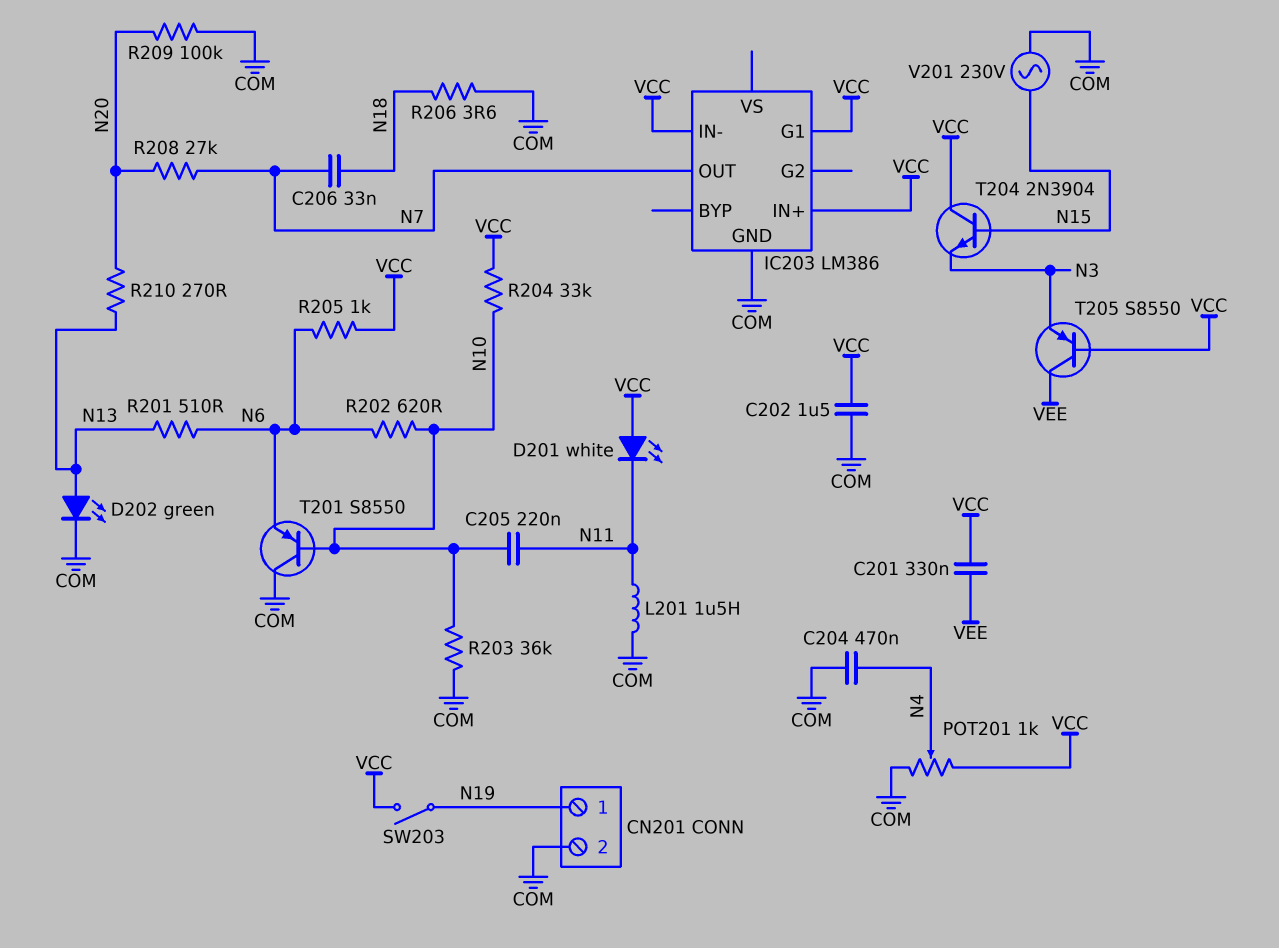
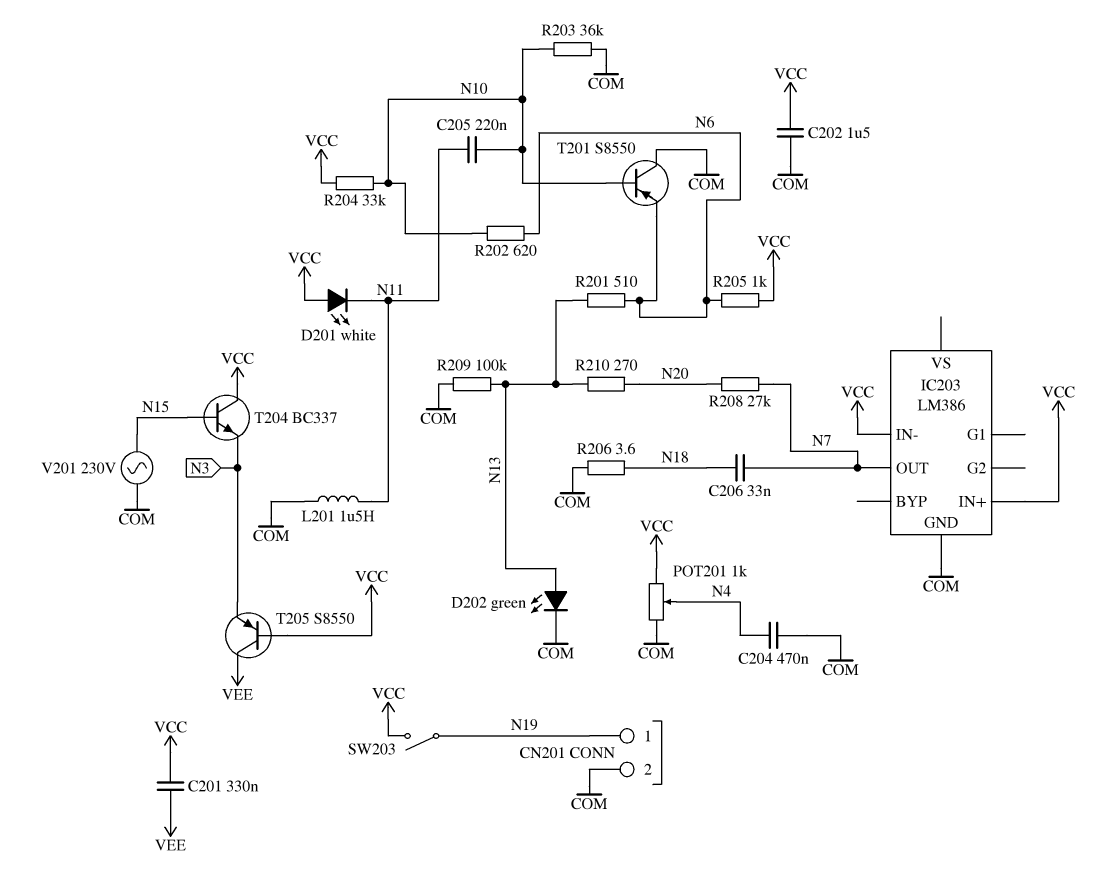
IC203 pin G1: VCC -> none
R209: 100k (COM, N20) -> 100k (COM, N13)
T204: NPN 2N3904 (B N15, C VCC, E N3) -> NPN BC337 (B N15, C VCC, E N3)

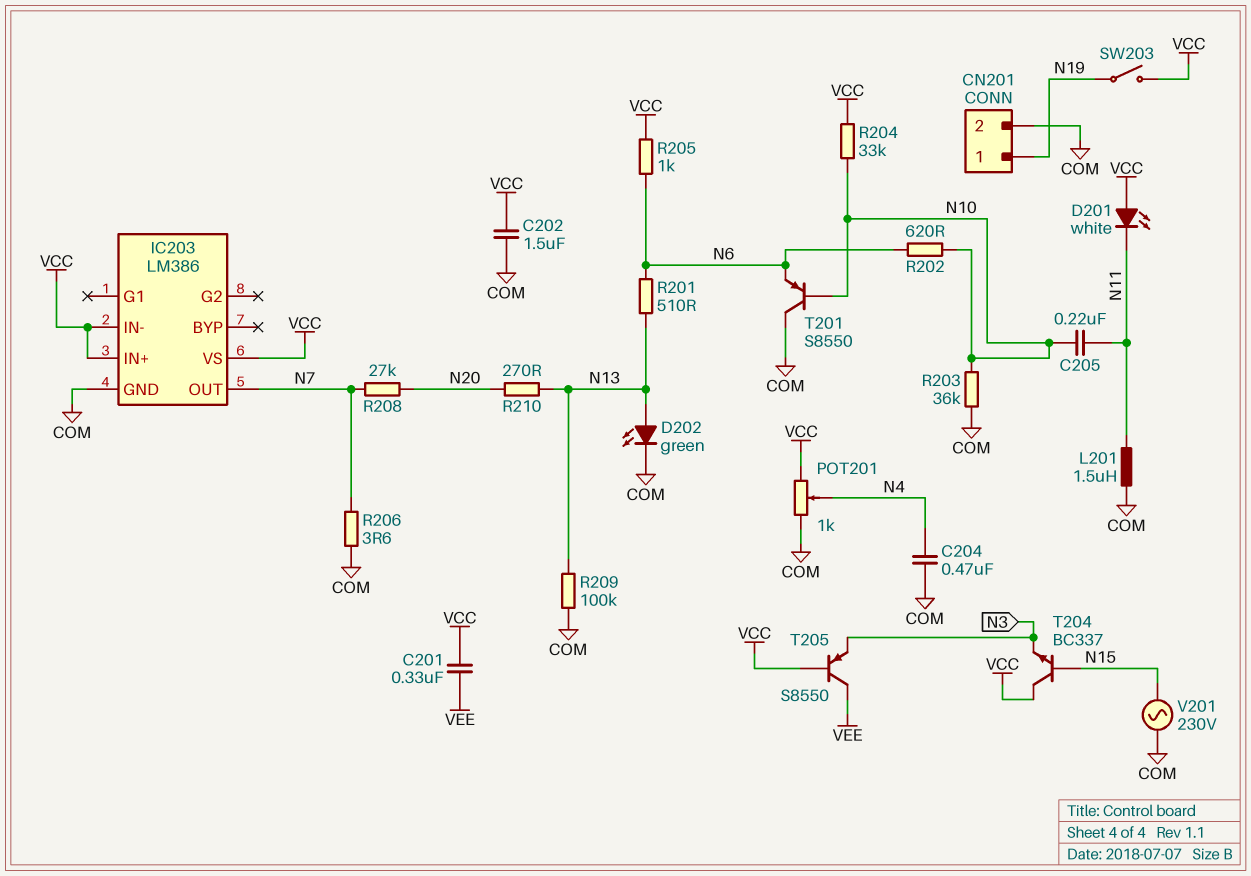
C206: 33nF (N7, N18) -> none
IC203 pin VS: none -> VCC
R206: 3.6 (COM, N18) -> 3.6 (COM, N7)

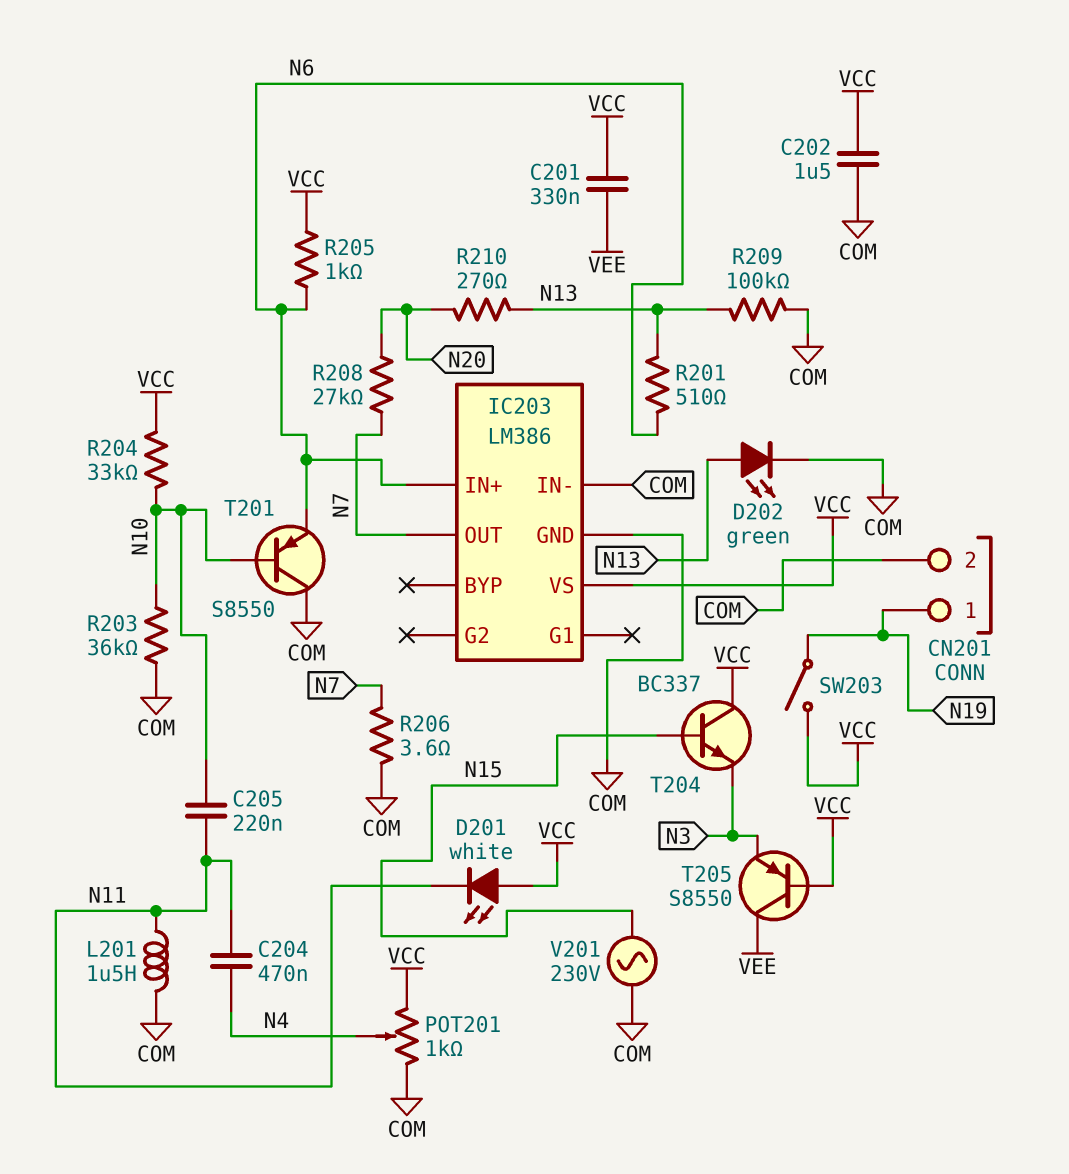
C204: 470nF (COM, N4) -> 470nF (N4, N11)
IC203 pin IN+: VCC -> N6
IC203 pin IN-: VCC -> COM
R202: 620 (N6, N10) -> none

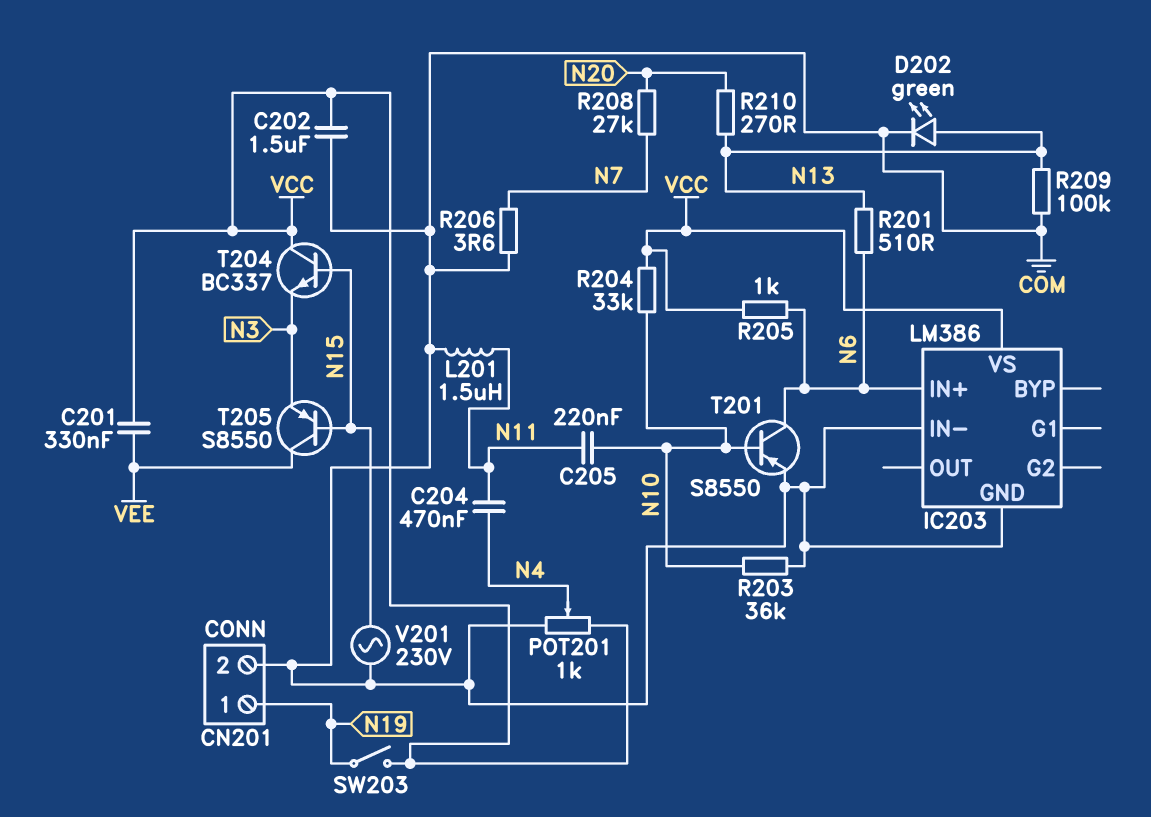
D201: LED white (A VCC, K N11) -> none
IC203 pin OUT: N7 -> none
T201: PNP S8550 (B N10, C COM, E N6) -> PNP S8550 (B N10, C N6, E COM)
T205: PNP S8550 (B VCC, C VEE, E N3) -> PNP S8550 (B N15, C VEE, E N3)

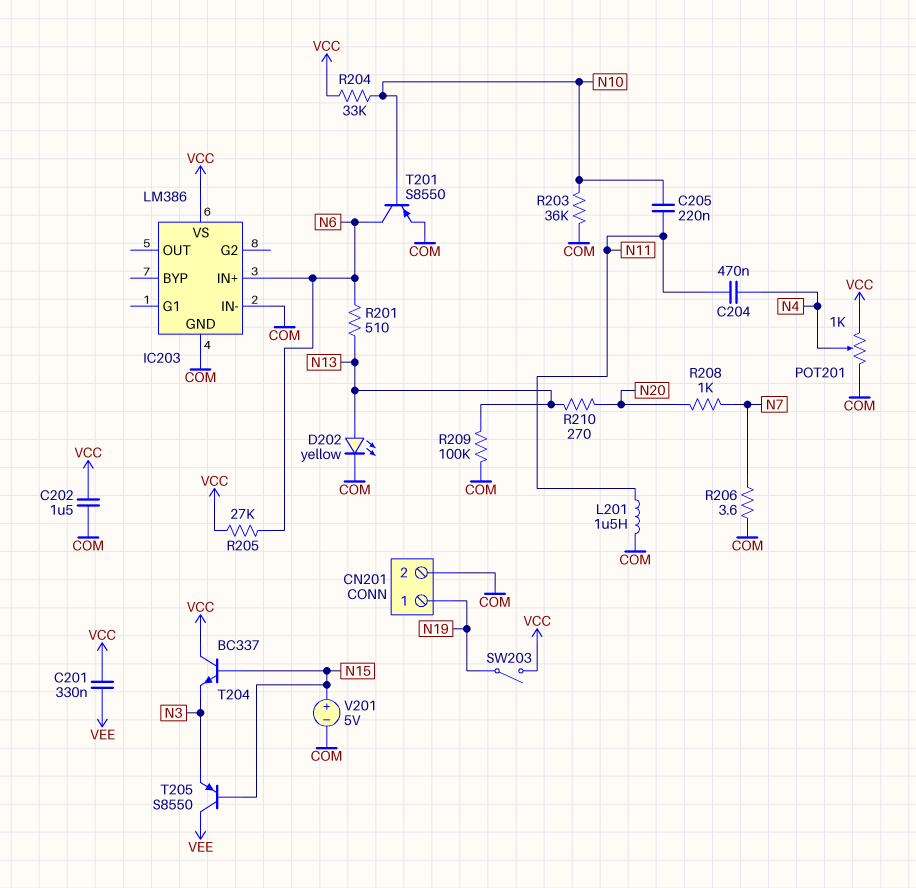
D202: LED green (A N13, K COM) -> LED yellow (A N13, K COM)
R205: 1k (N6, VCC) -> 27k (N6, VCC)
R208: 27k (N7, N20) -> 1k (N7, N20)
V201: AC 230V (COM, N15) -> 5V (plus N15, minus COM)

